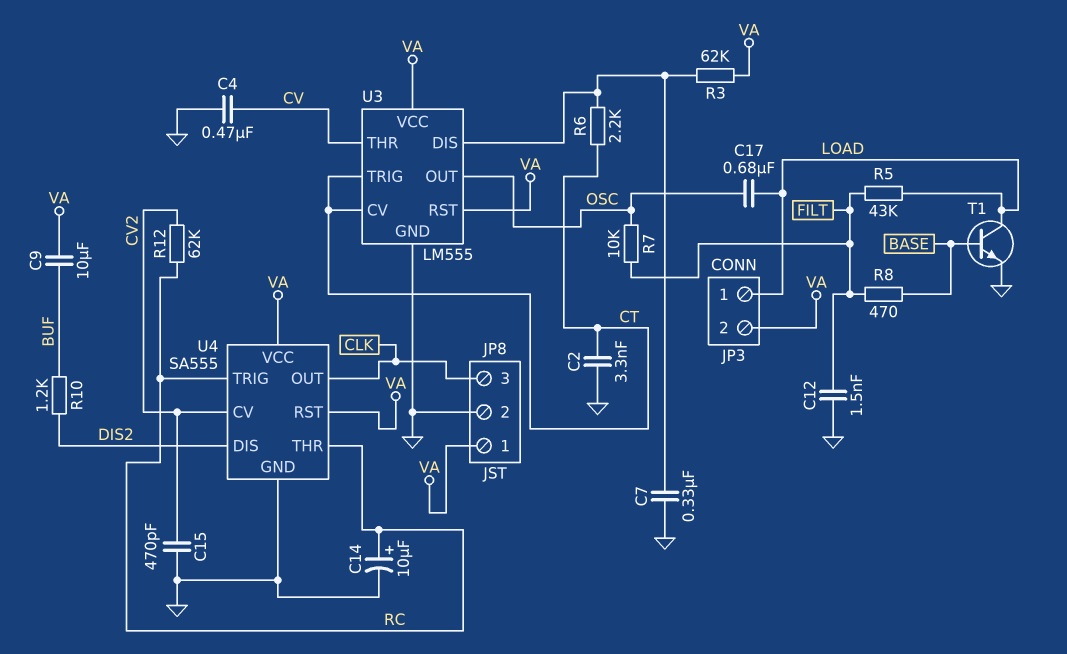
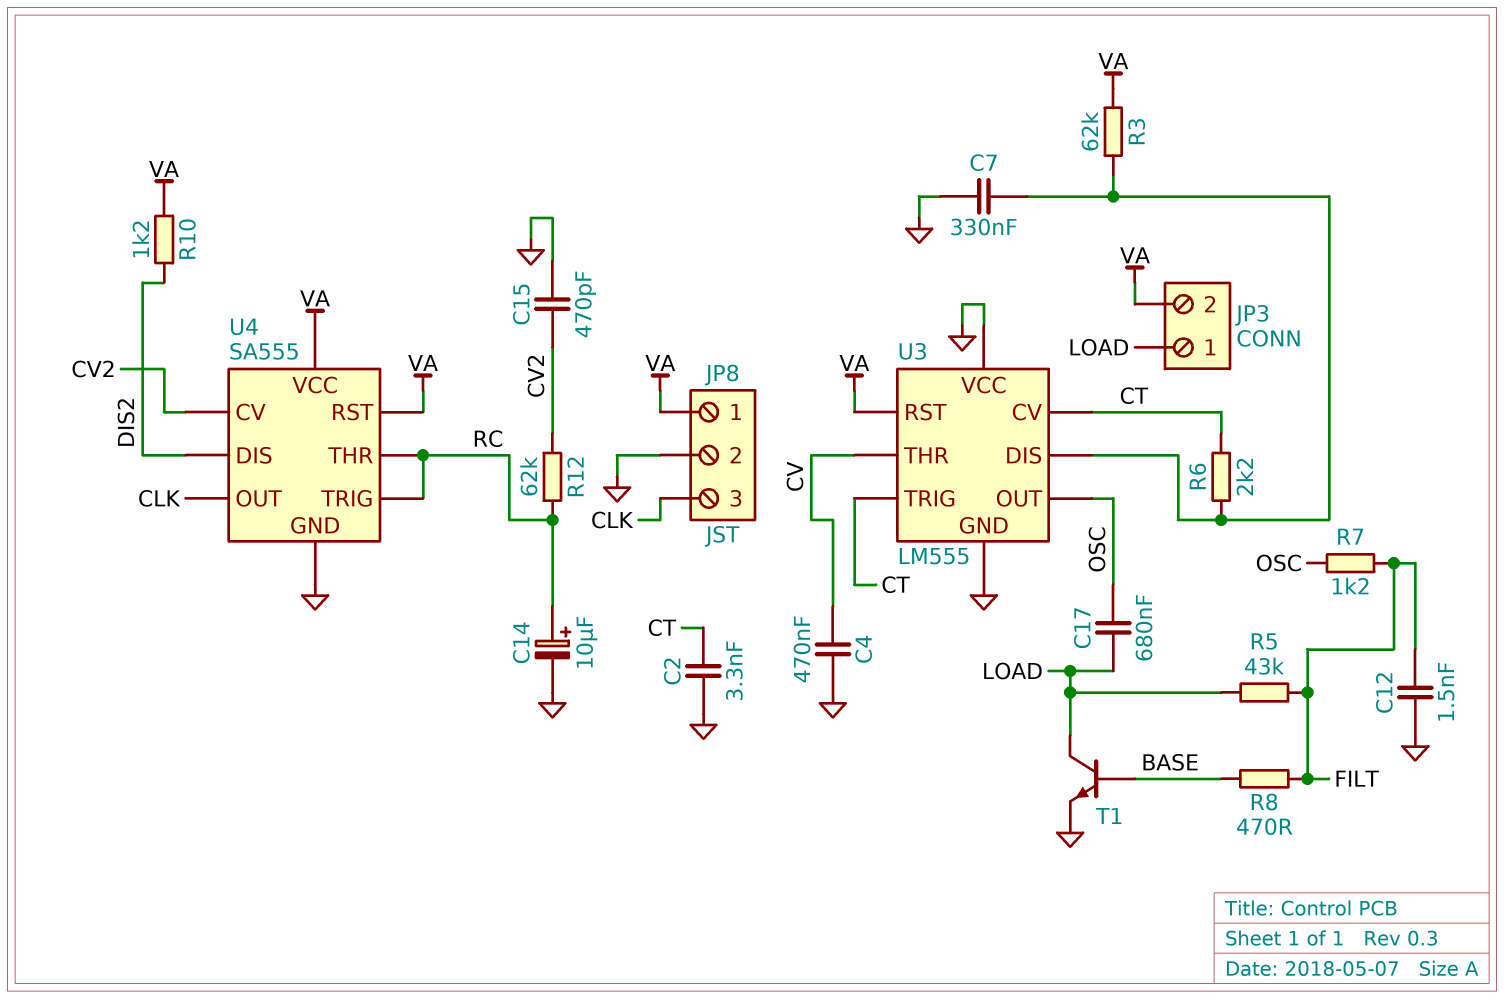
C9: 10uF (BUF, VA) -> none
R7: 10k (FILT, OSC) -> 1.2k (FILT, OSC)
R10: 1.2k (BUF, DIS2) -> 1.2k (DIS2, VA)
U3 pin VCC: VA -> GND

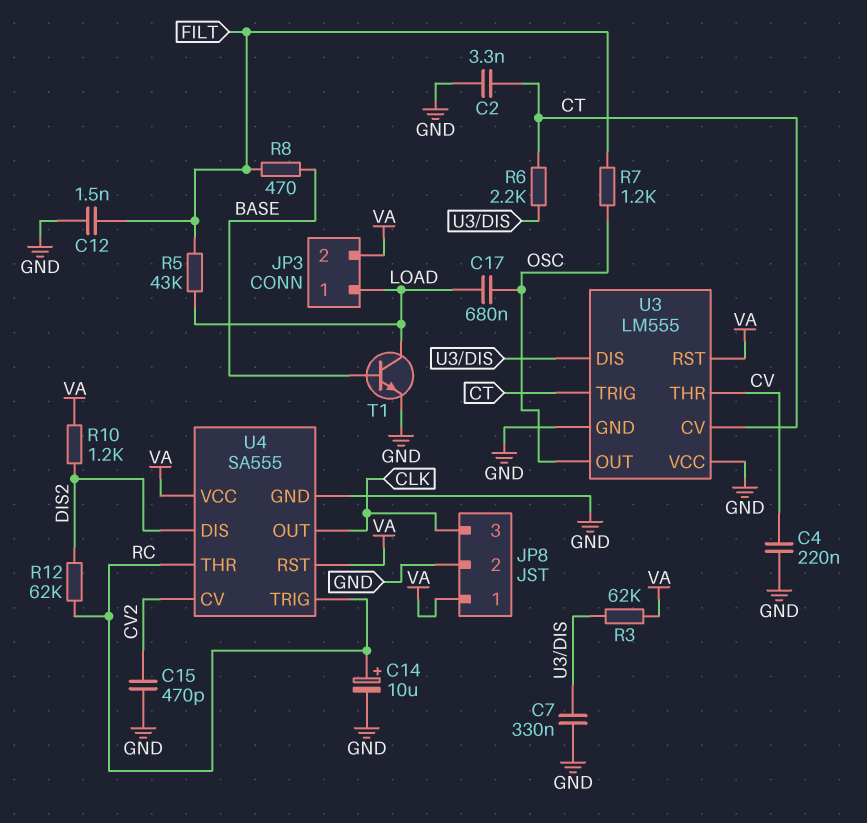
C4: 470nF (CV, GND) -> 220nF (CV, GND)
R12: 62k (CV2, RC) -> 62k (DIS2, RC)

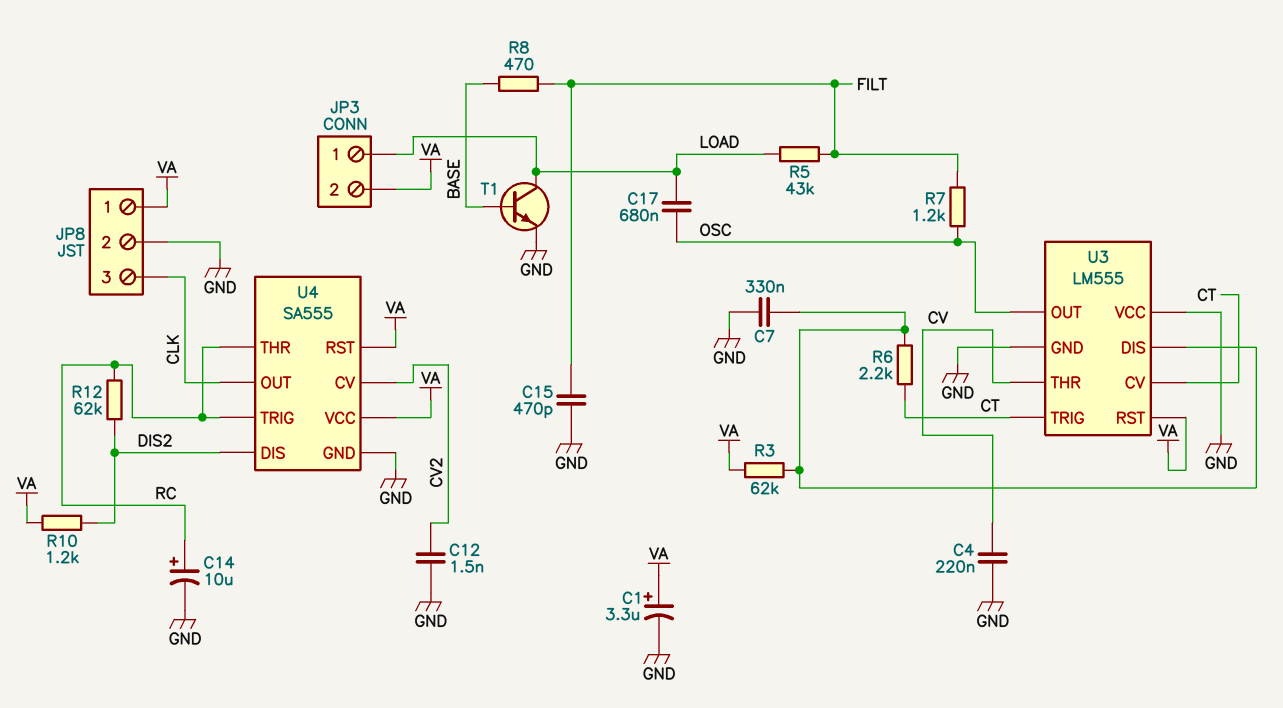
C1: none -> 3.3uF (plus VA, minus GND)
C2: 3.3nF (CT, GND) -> none
C12: 1.5nF (FILT, GND) -> 1.5nF (CV2, GND)
C15: 470pF (CV2, GND) -> 470pF (FILT, GND)

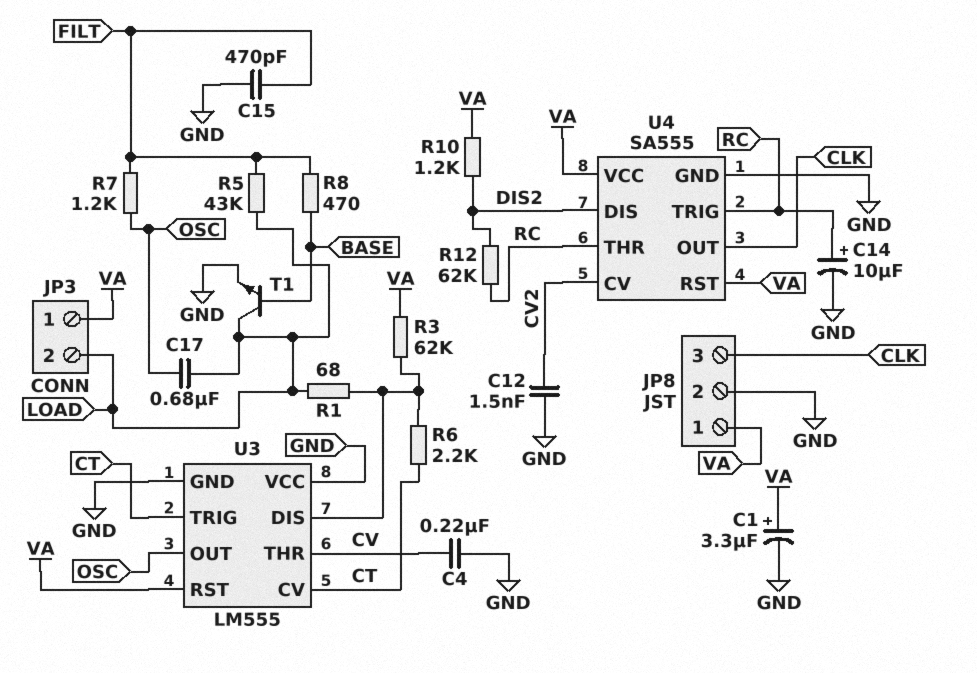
C7: 330nF (GND, U3/DIS) -> none
JP3 pin 1: LOAD -> VA
JP3 pin 2: VA -> LOAD
R1: none -> 68 (LOAD, U3/DIS)

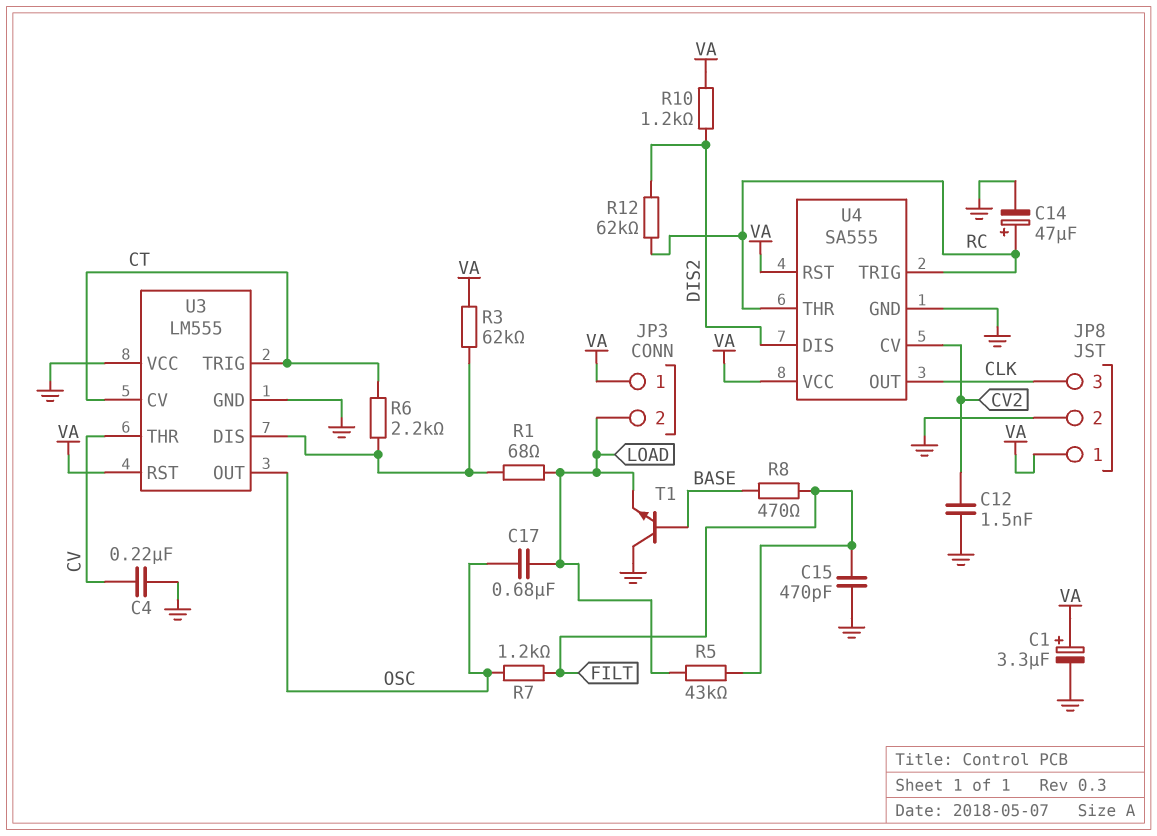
C14: 10uF (plus RC, minus GND) -> 47uF (plus RC, minus GND)
T1: NPN (B BASE, C LOAD, E GND) -> NPN (B BASE, C GND, E LOAD)

